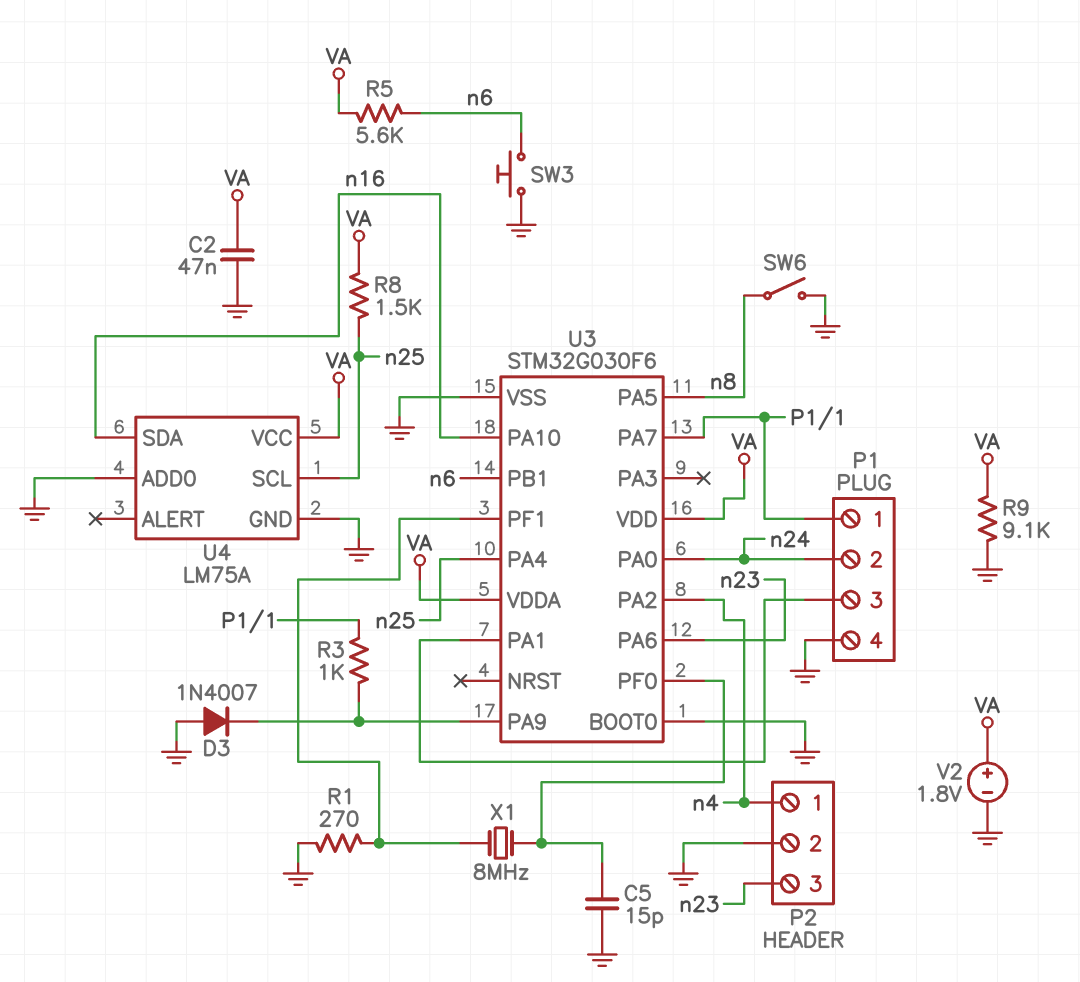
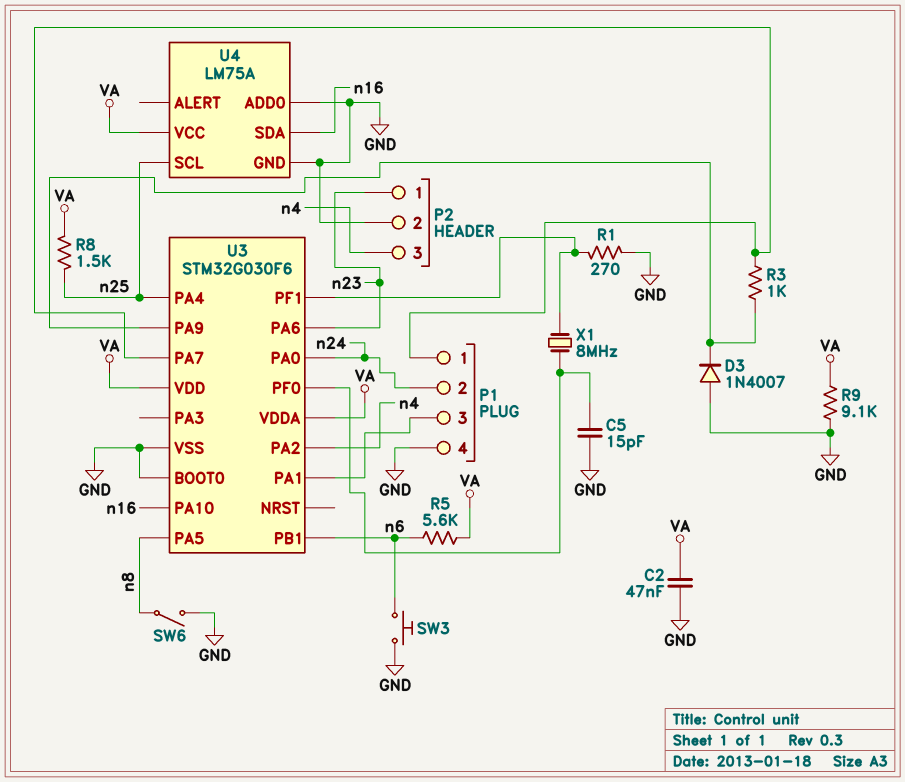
P2 pin 1: n4 -> n23
P2 pin 3: n23 -> n4
V2: 1.8V (plus VA, minus GND) -> none

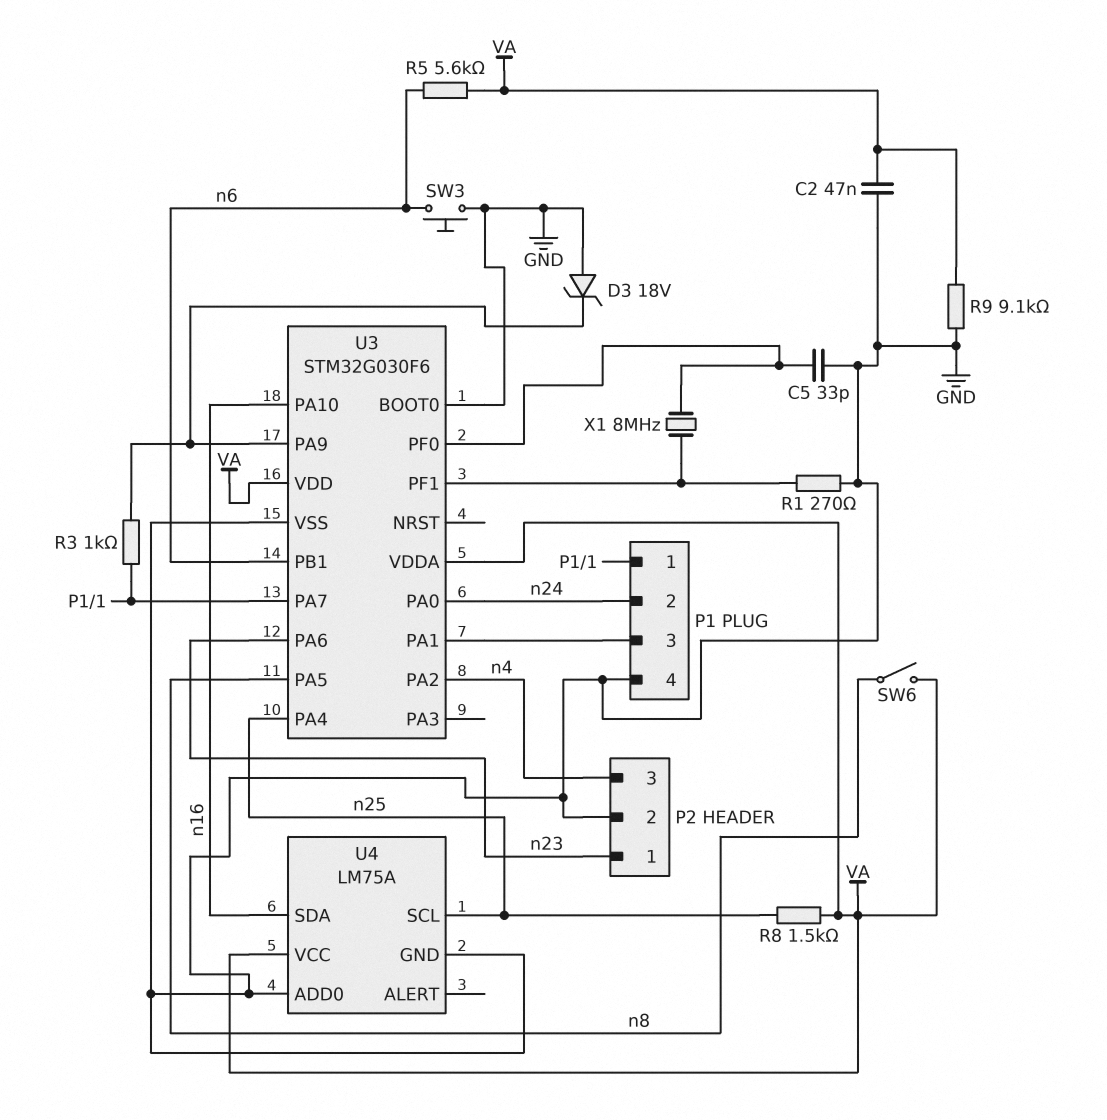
C5: 15pF (GND, U3/PF0) -> 33pF (GND, U3/PF0)
D3: diode 1N4007 (A GND, K U3/PA9) -> zener 18V (A GND, K U3/PA9)
SW6: switch (GND, n8) -> switch (VA, n8)

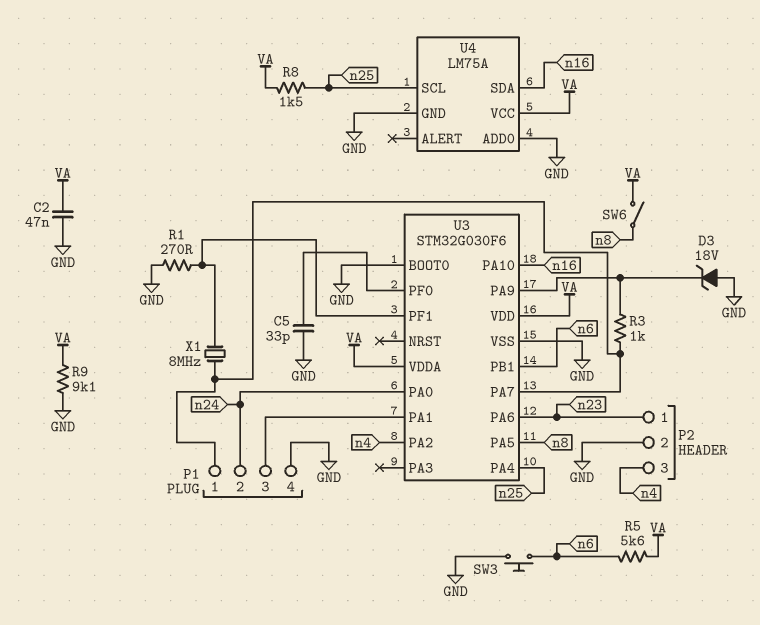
X1: 8MHz (U3/PF0, U3/PF1) -> 8MHz (P1/1, U3/PF1)

